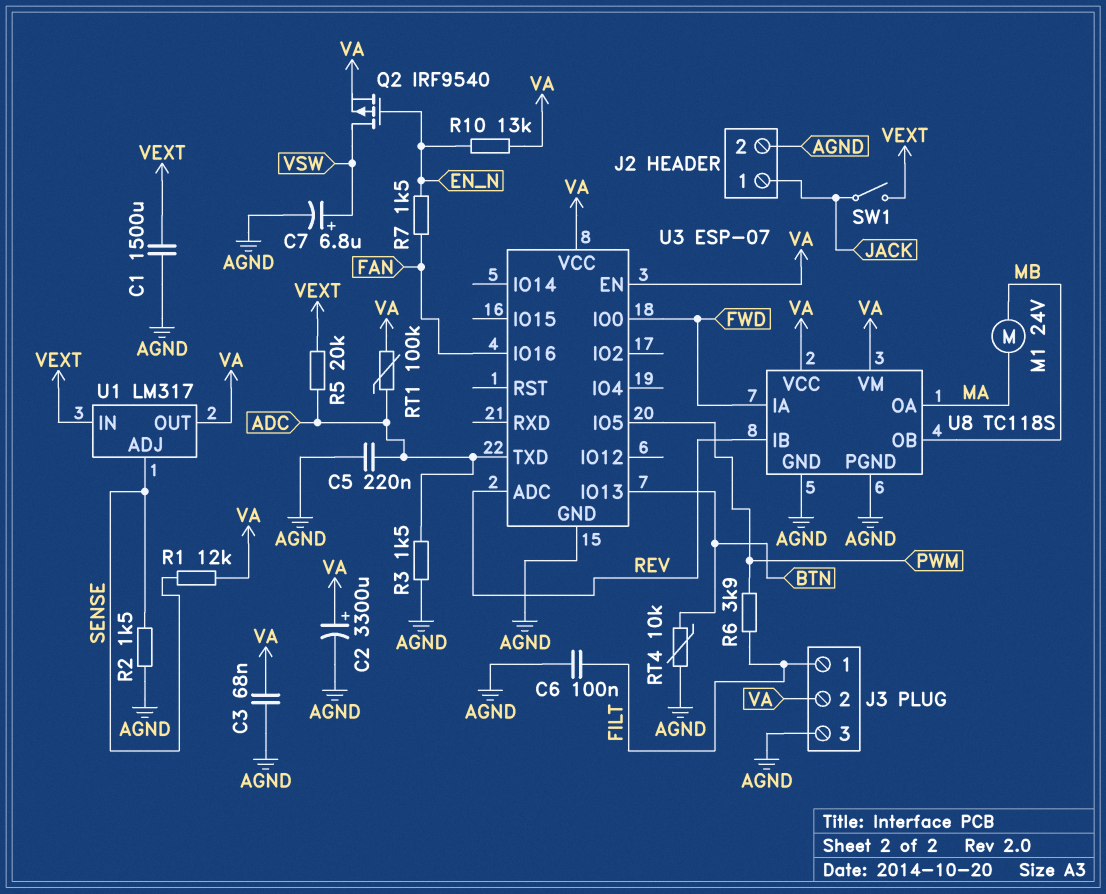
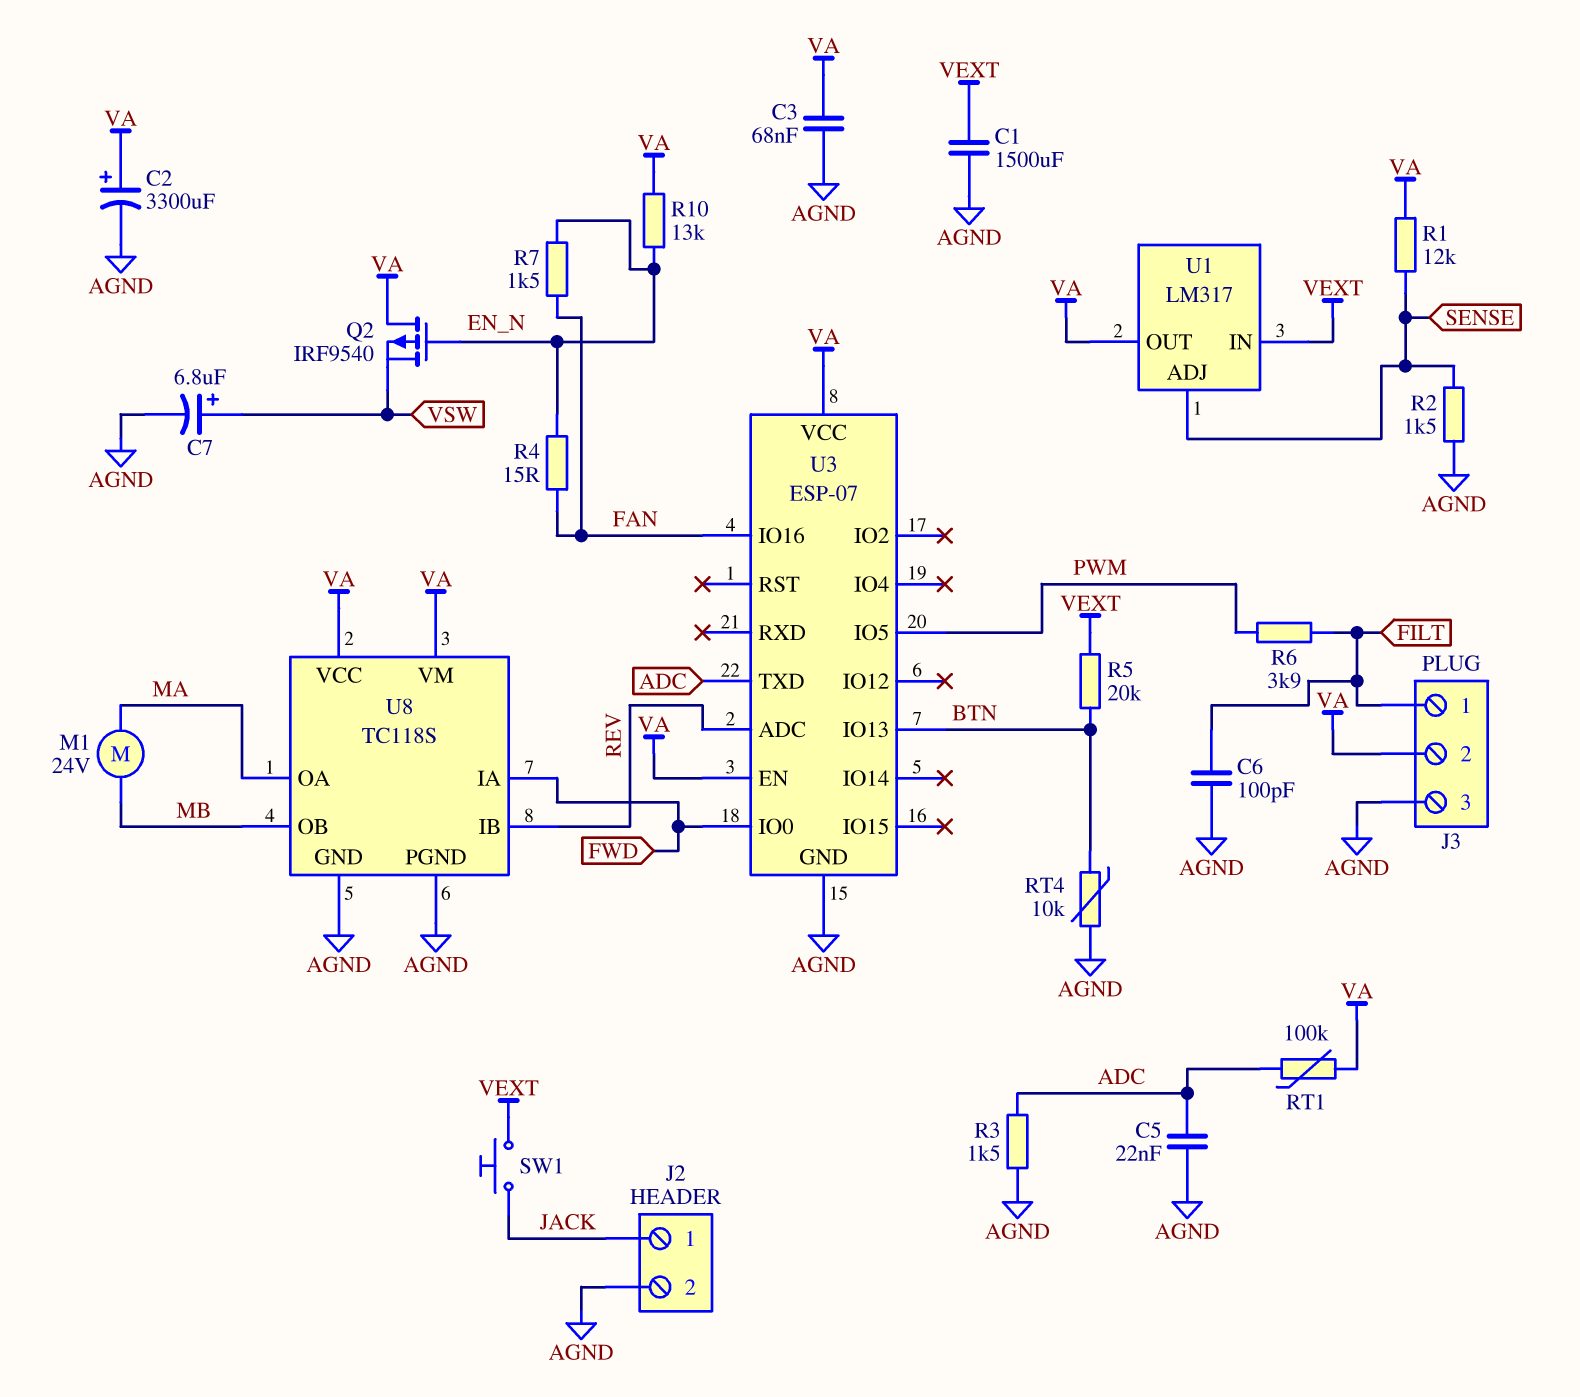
C5: 220nF (ADC, AGND) -> 22nF (ADC, AGND)
C6: 100nF (AGND, FILT) -> 100pF (AGND, FILT)
Q2: PMOS IRF9540 (G EN_N, D VSW, S VA) -> PMOS IRF9540 (G EN_N, D VA, S VSW)
R4: none -> 15 (EN_N, FAN)
R5: 20k (ADC, VEXT) -> 20k (BTN, VEXT)
SW1: switch (JACK, VEXT) -> button (JACK, VEXT)

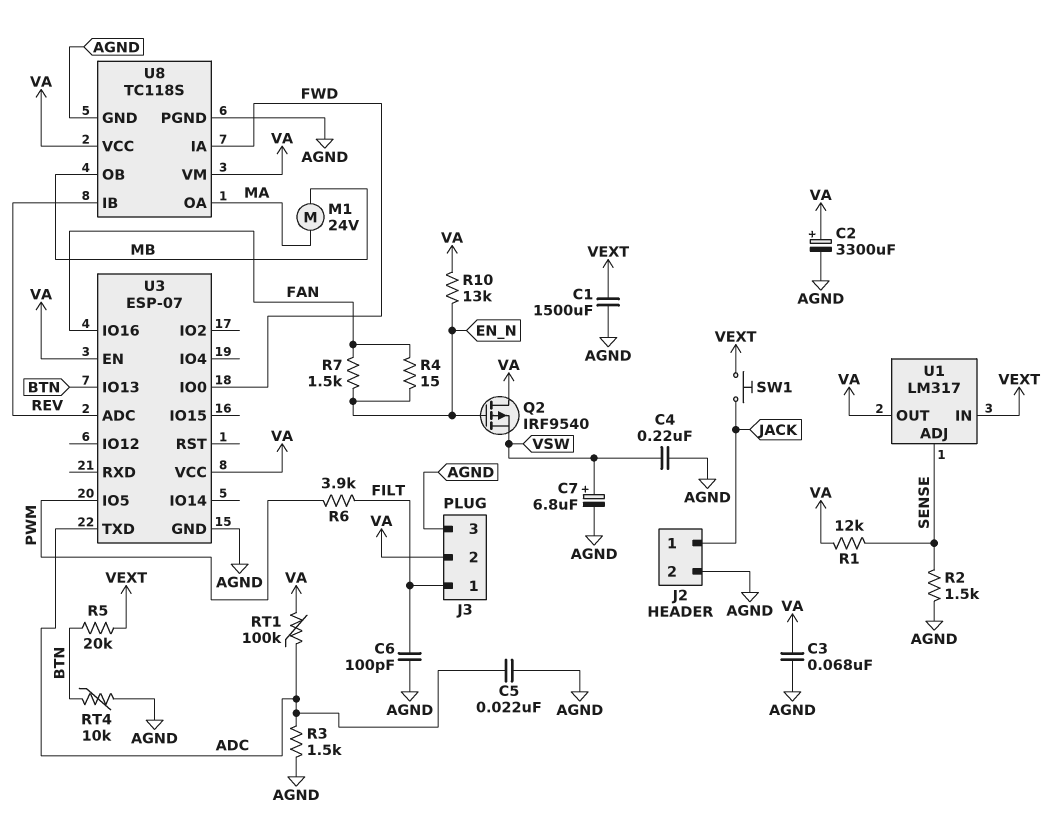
C4: none -> 220nF (AGND, VSW)

